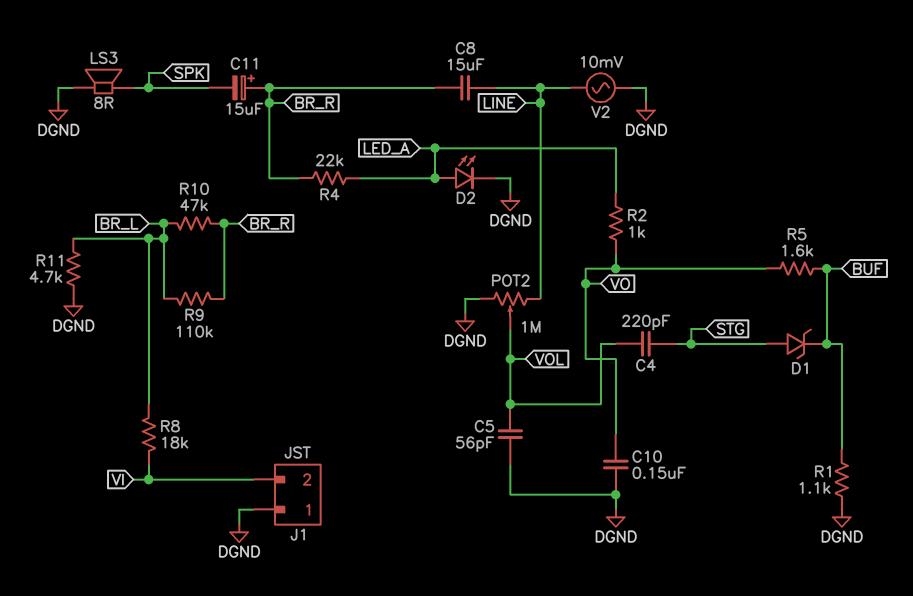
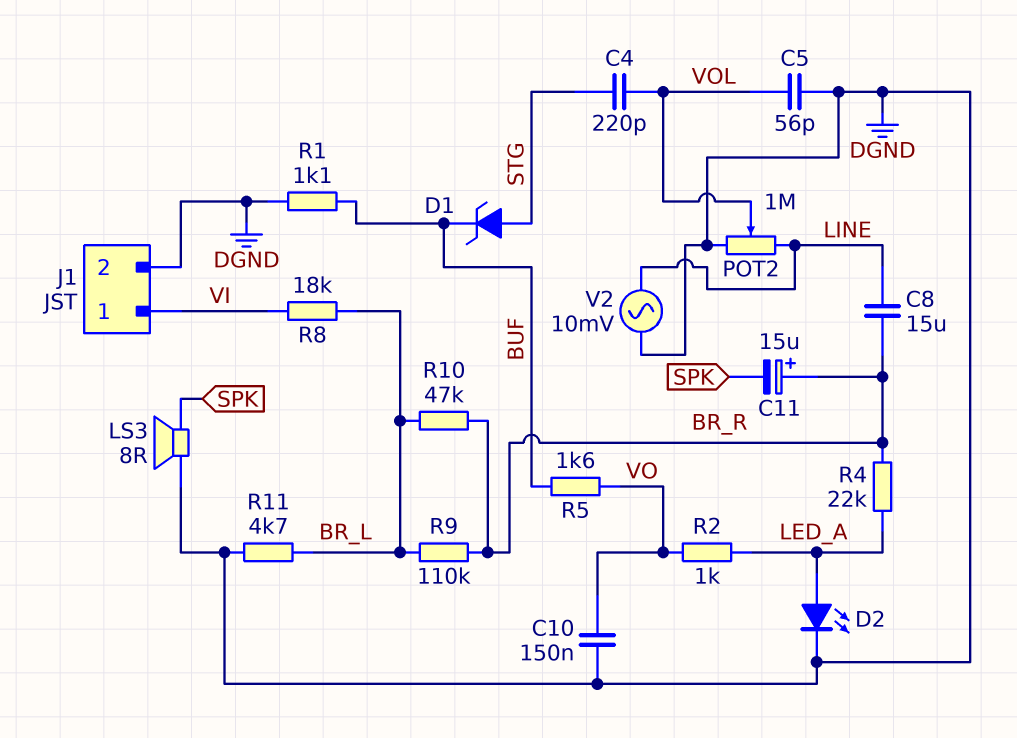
J1 pin 1: DGND -> VI
J1 pin 2: VI -> DGND

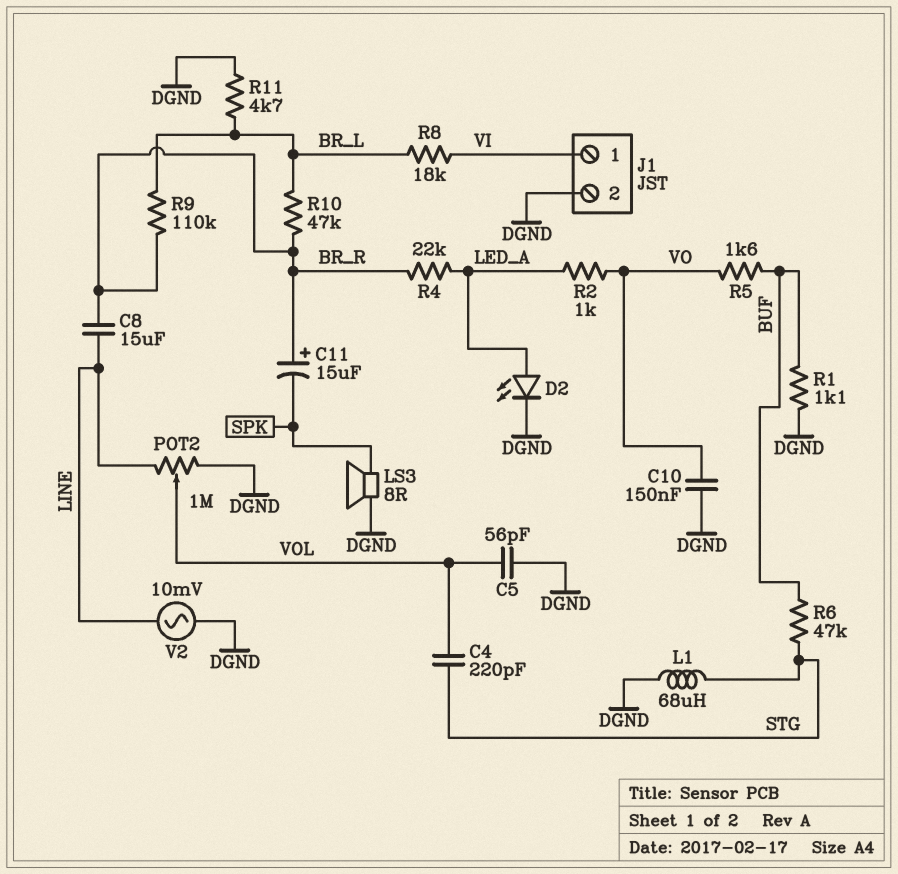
D1: zener (A STG, K BUF) -> none
L1: none -> 68uH (DGND, STG)
R6: none -> 47k (BUF, STG)

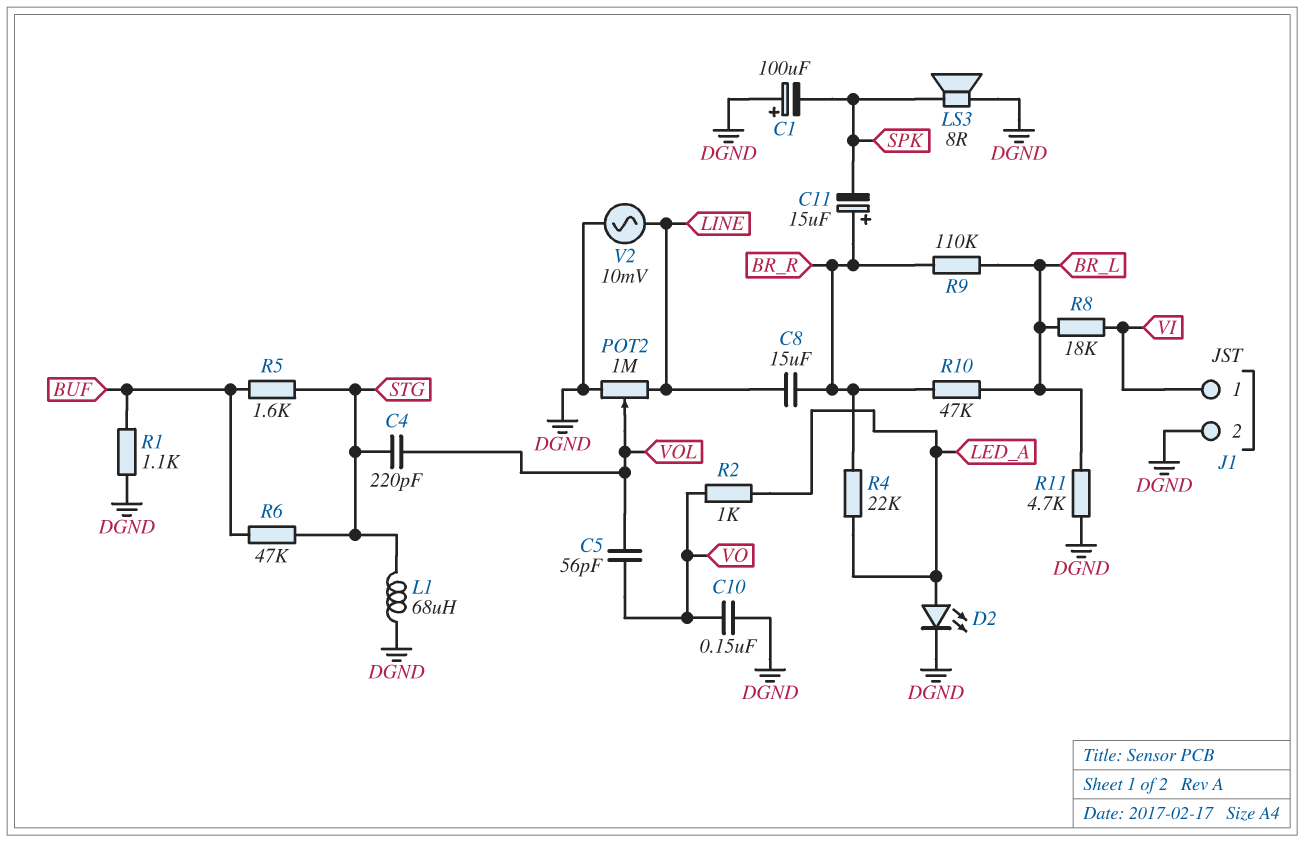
C1: none -> 100uF (plus DGND, minus SPK)
C5: 56pF (DGND, VOL) -> 56pF (VO, VOL)
R5: 1.6k (BUF, VO) -> 1.6k (BUF, STG)

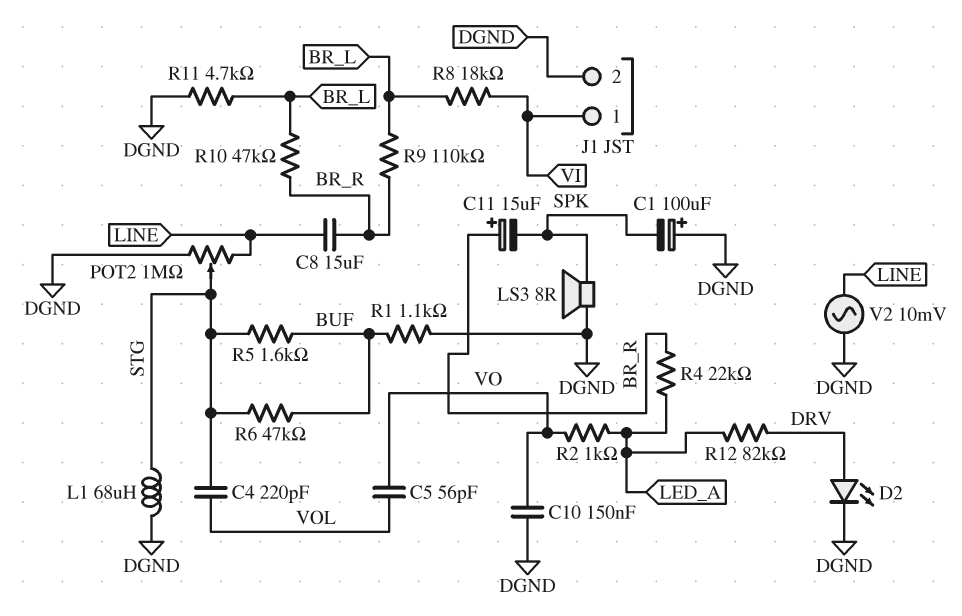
D2: LED (A LED_A, K DGND) -> LED (A DRV, K DGND)
POT2: 1M (DGND, LINE, wiper VOL) -> 1M (DGND, LINE, wiper STG)
R12: none -> 82k (DRV, LED_A)

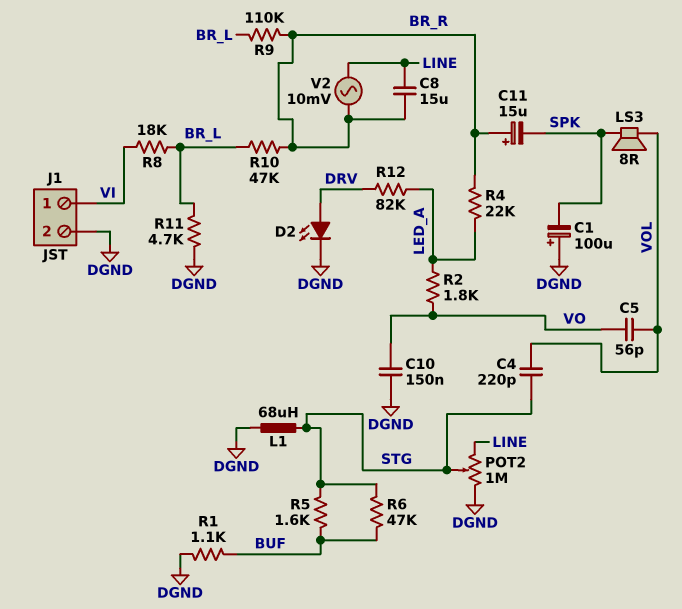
LS3: speaker 8R (DGND, SPK) -> speaker 8R (SPK, VOL)
R2: 1k (LED_A, VO) -> 1.8k (LED_A, VO)
V2: AC 10mV (DGND, LINE) -> AC 10mV (BR_R, LINE)

